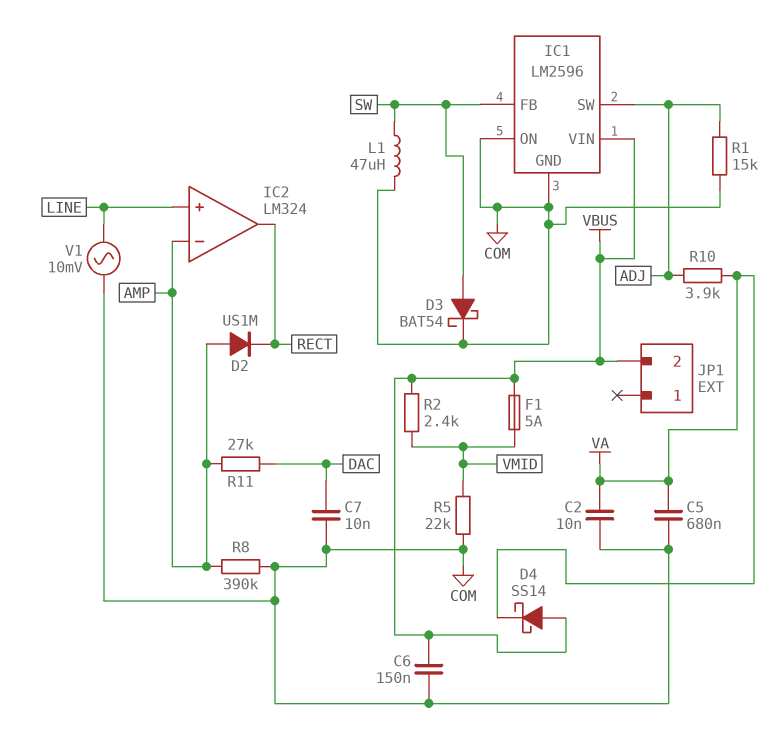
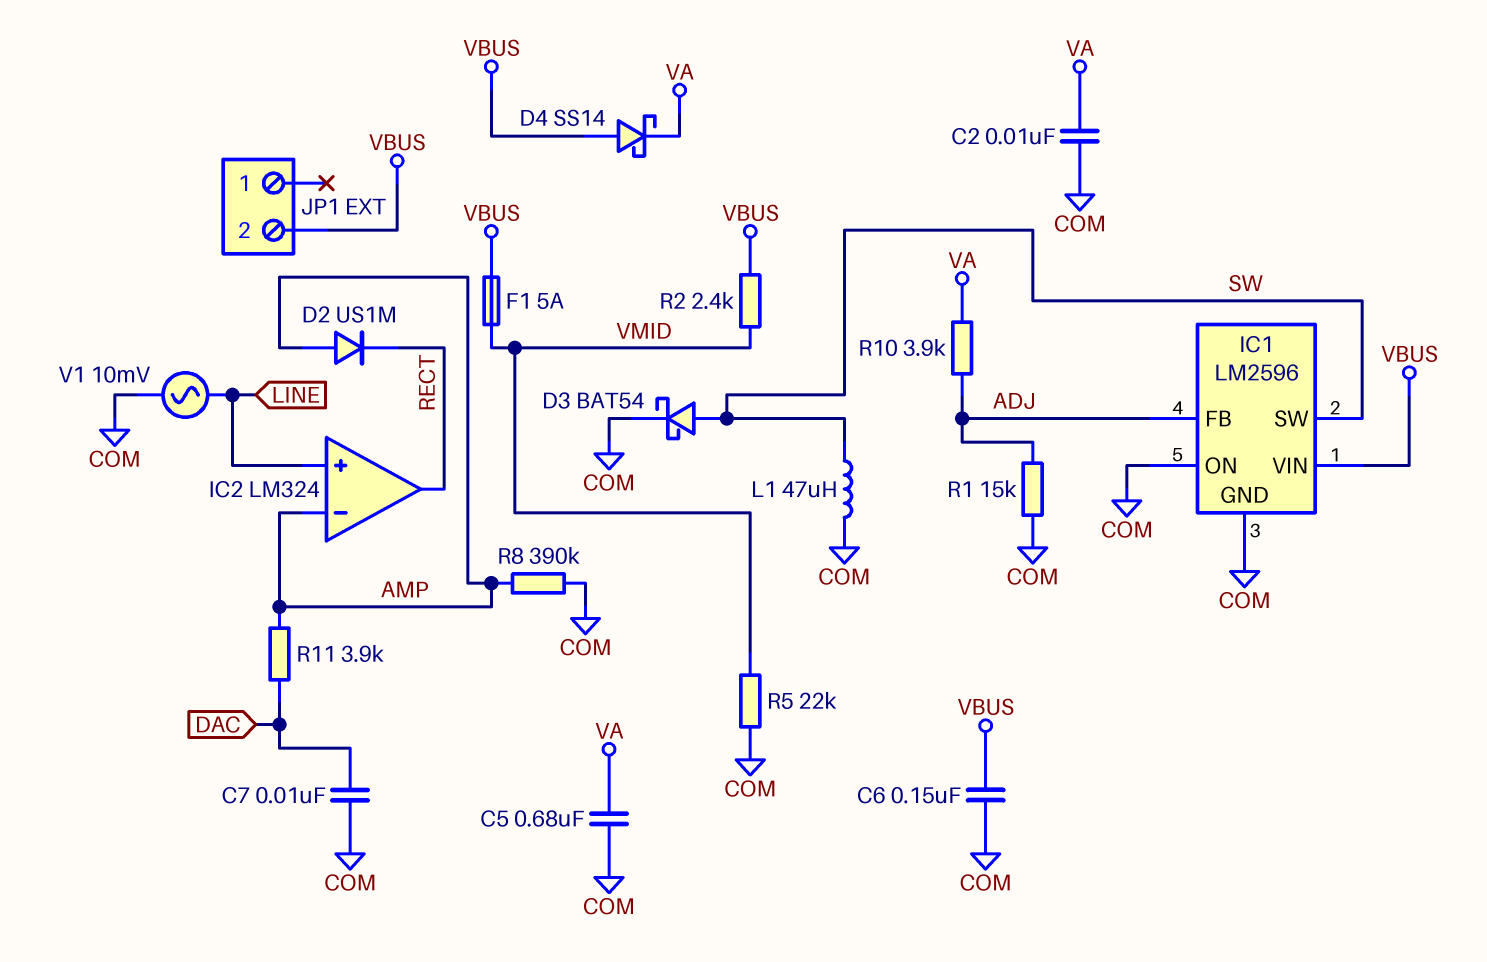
IC1 pin FB: SW -> ADJ
IC1 pin SW: ADJ -> SW
R11: 27k (AMP, DAC) -> 3.9k (AMP, DAC)

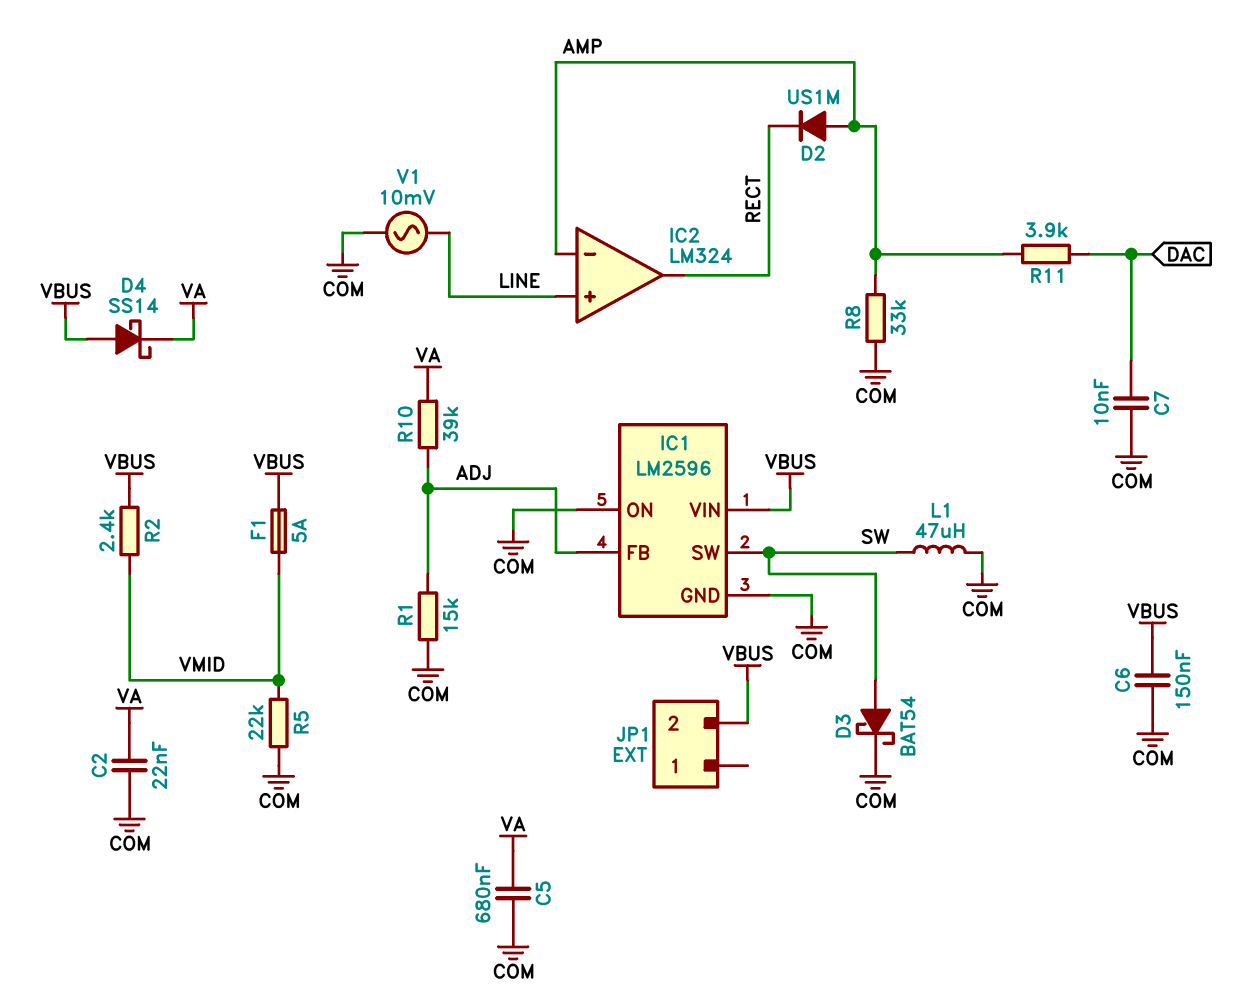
C2: 10nF (COM, VA) -> 22nF (COM, VA)
R8: 390k (AMP, COM) -> 33k (AMP, COM)
R10: 3.9k (ADJ, VA) -> 39k (ADJ, VA)

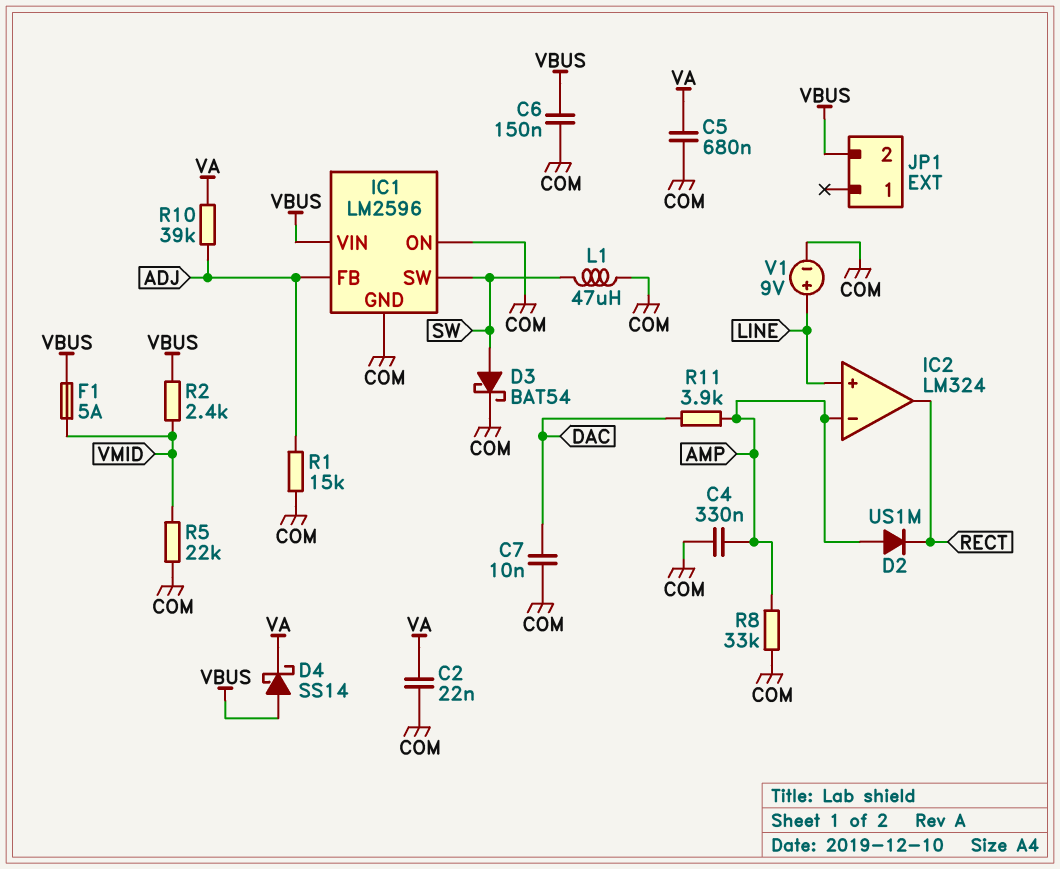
C4: none -> 330nF (AMP, COM)
V1: AC 10mV (COM, LINE) -> 9V (plus LINE, minus COM)

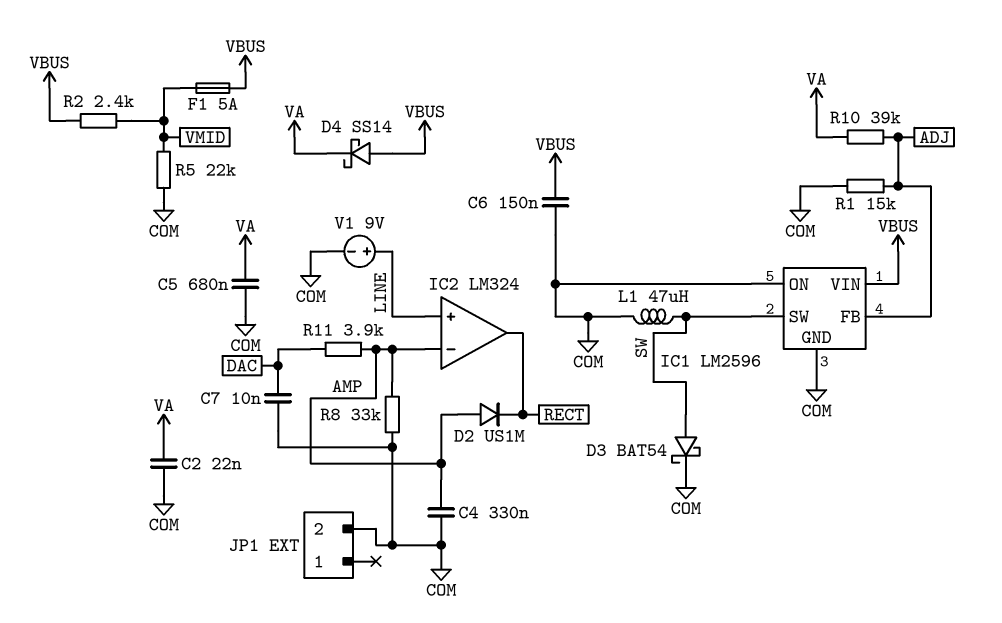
JP1 pin 2: VBUS -> COM

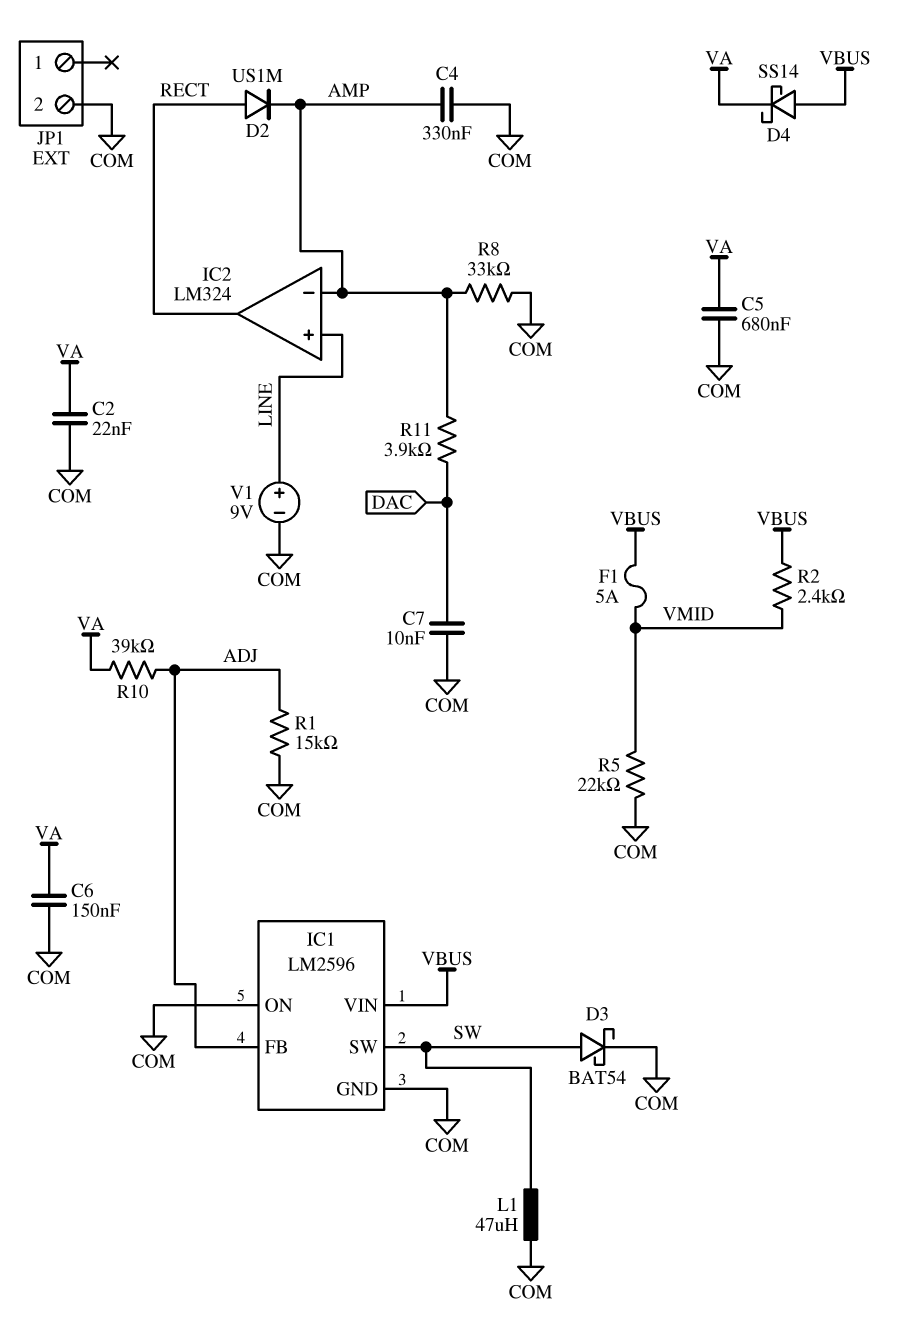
C6: 150nF (COM, VBUS) -> 150nF (COM, VA)
D2: diode US1M (A AMP, K RECT) -> diode US1M (A RECT, K AMP)

